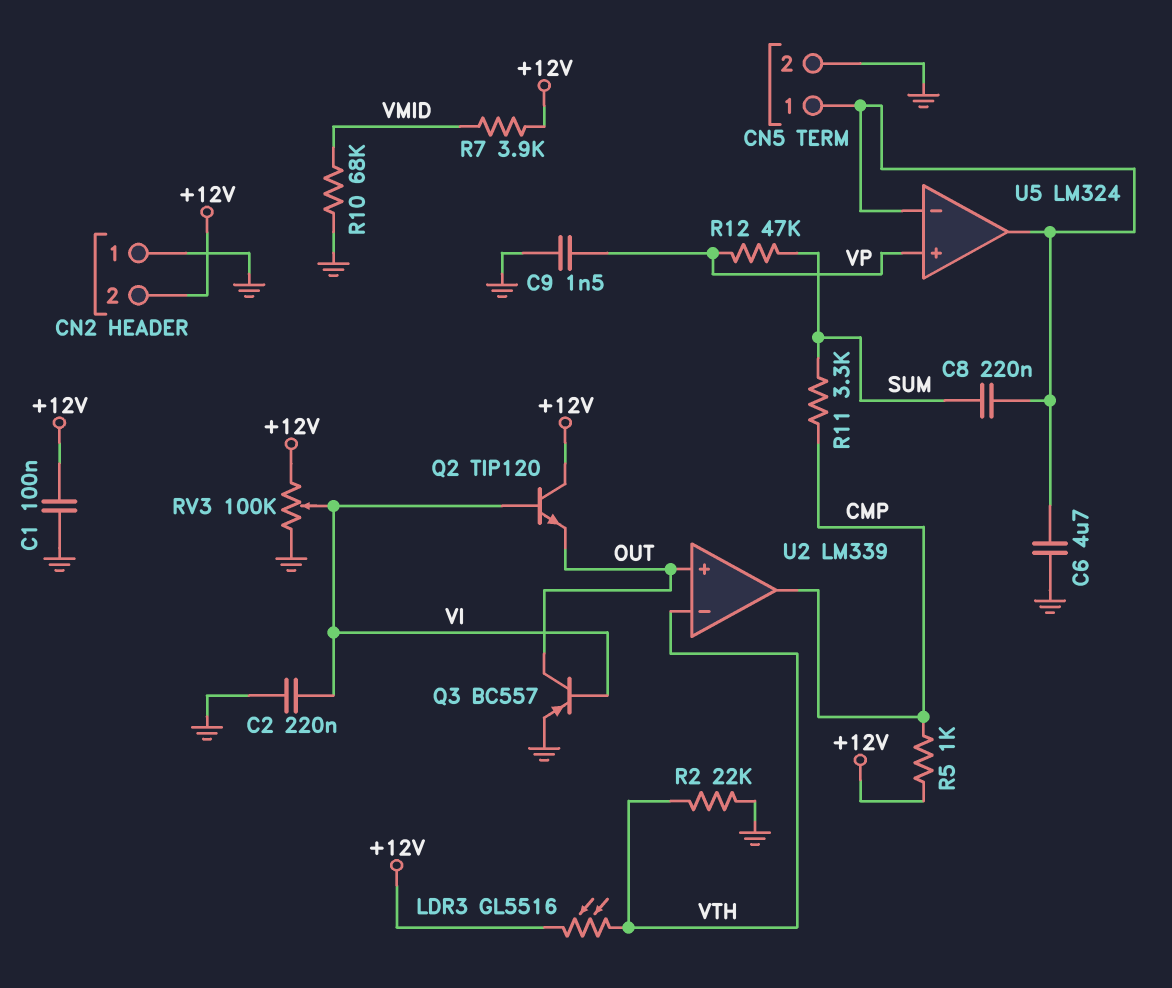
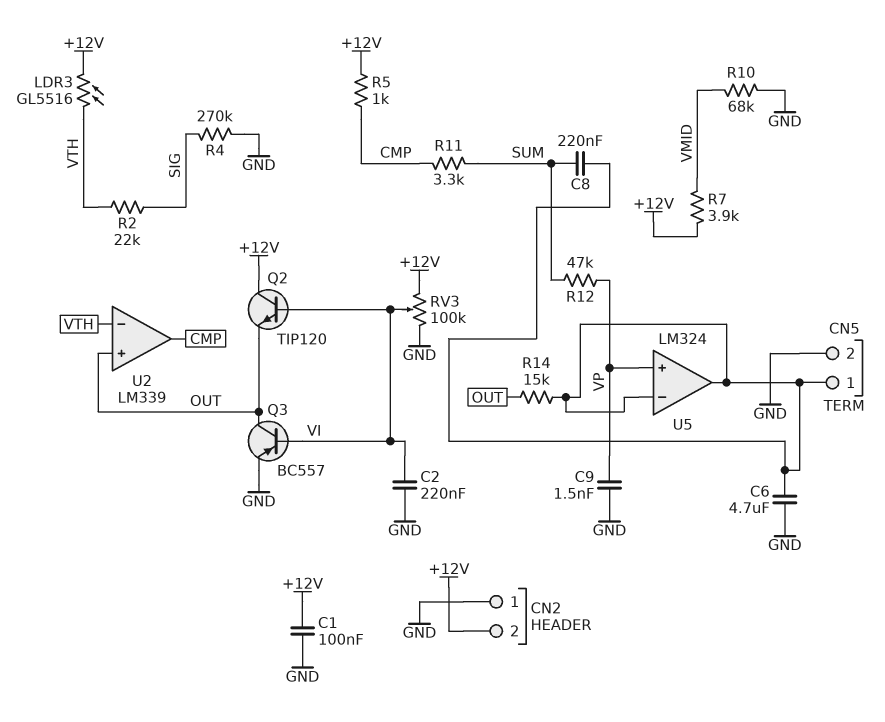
R2: 22k (GND, VTH) -> 22k (SIG, VTH)
R4: none -> 270k (GND, SIG)
R14: none -> 15k (CN5/1, OUT)

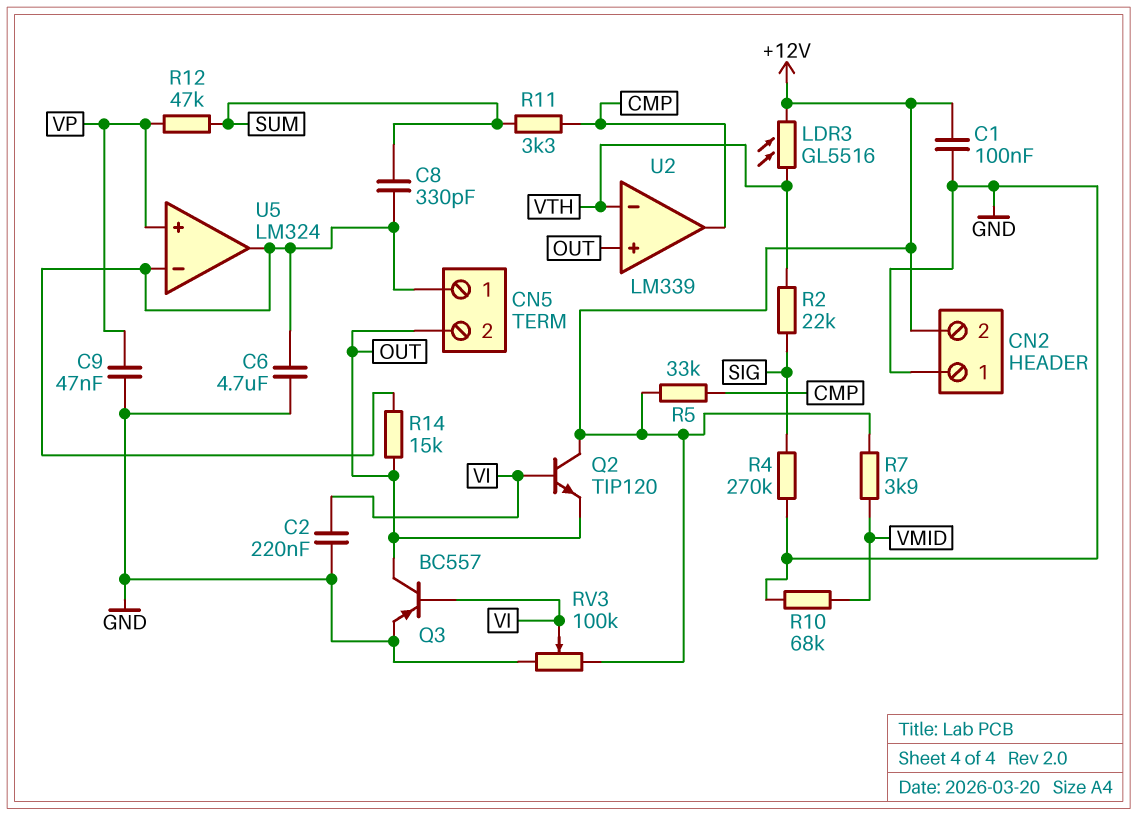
C8: 220nF (CN5/1, SUM) -> 330pF (CN5/1, SUM)
C9: 1.5nF (GND, VP) -> 47nF (GND, VP)
CN5 pin 2: GND -> OUT
R5: 1k (+12V, CMP) -> 33k (+12V, CMP)

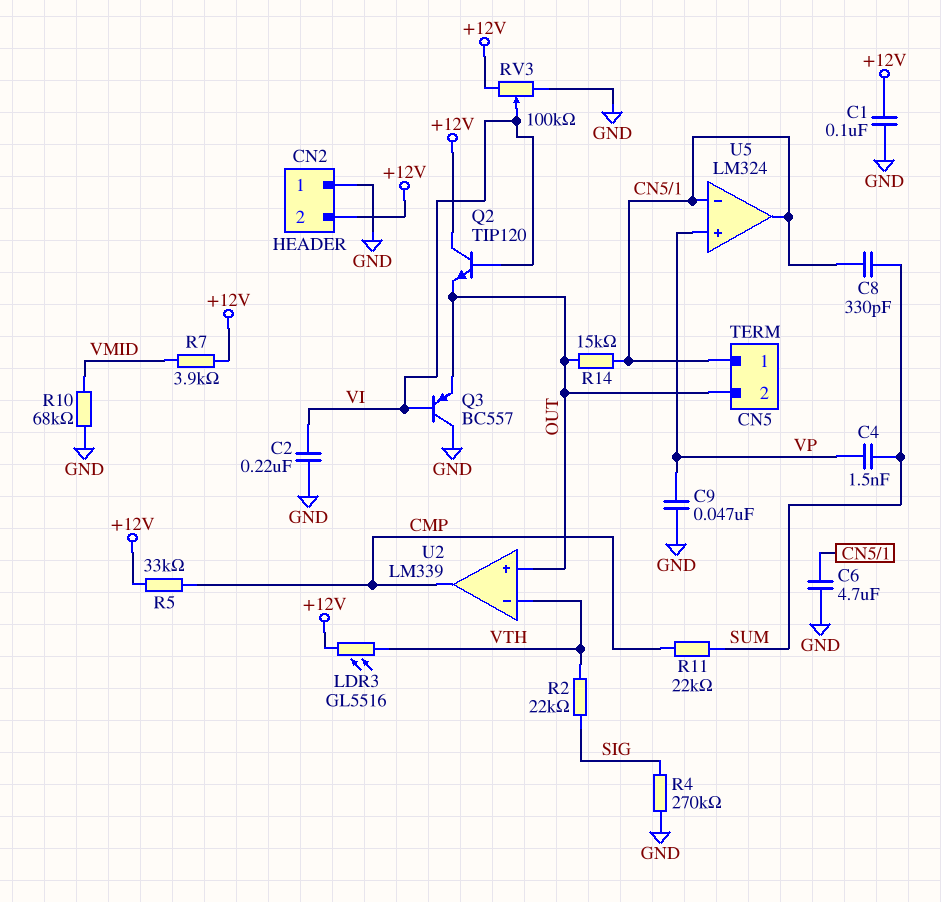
C4: none -> 1.5nF (SUM, VP)
Q3: PNP BC557 (B VI, C OUT, E GND) -> PNP BC557 (B VI, C GND, E OUT)
R11: 3.3k (CMP, SUM) -> 22k (CMP, SUM)
R12: 47k (SUM, VP) -> none

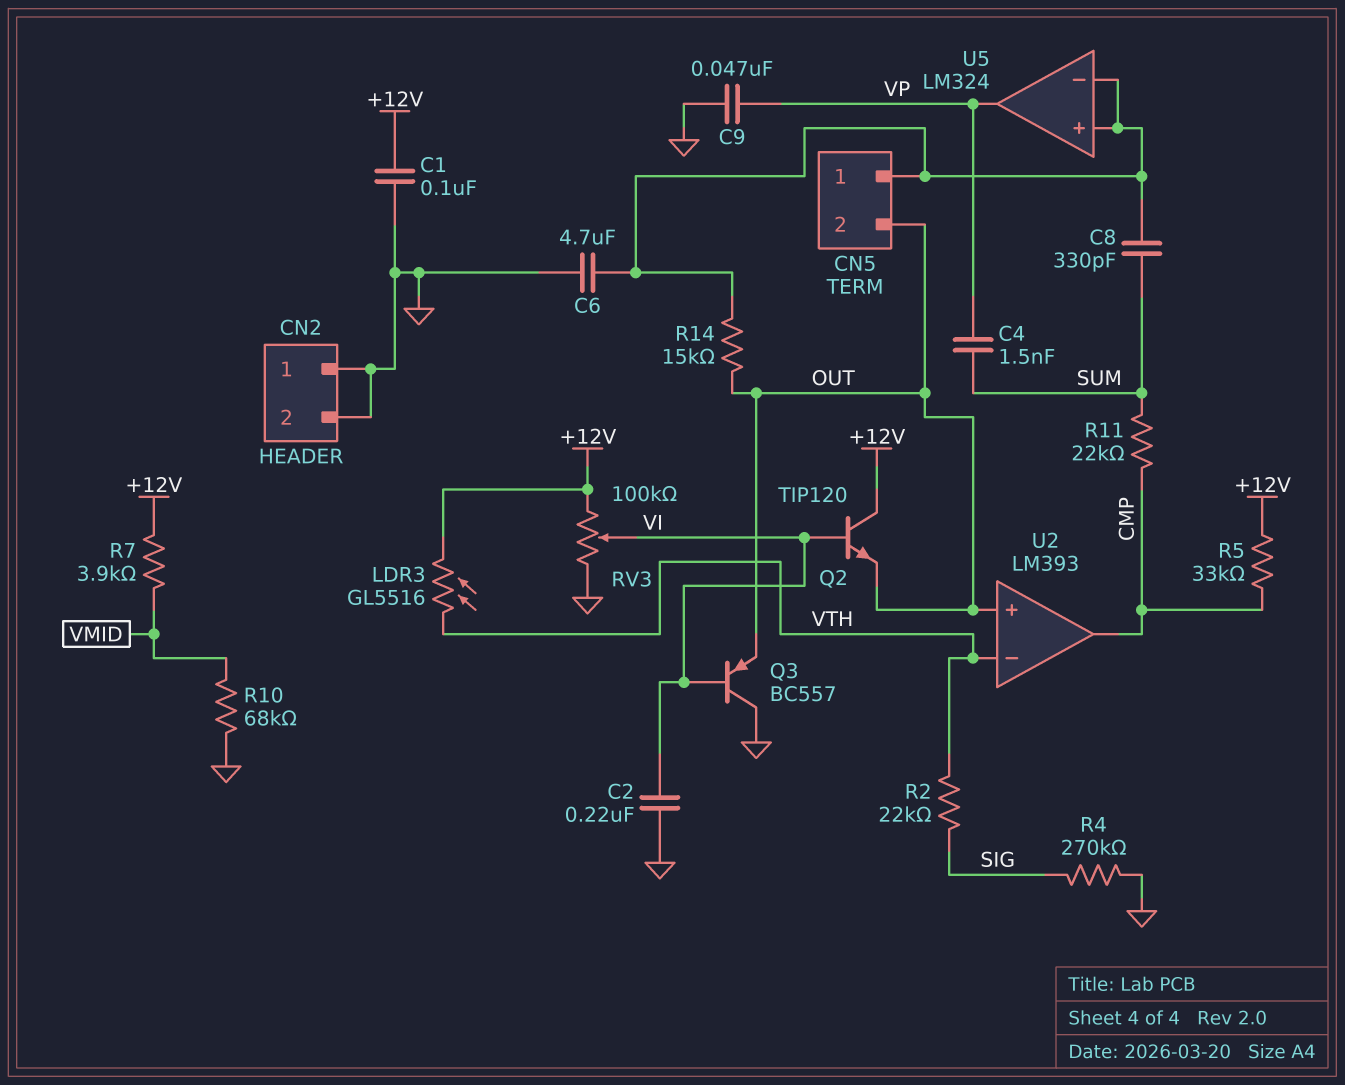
CN2 pin 2: +12V -> GND
U2: LM339 -> LM393
U5 pin in+: VP -> CN5/1
U5 pin out: CN5/1 -> VP

